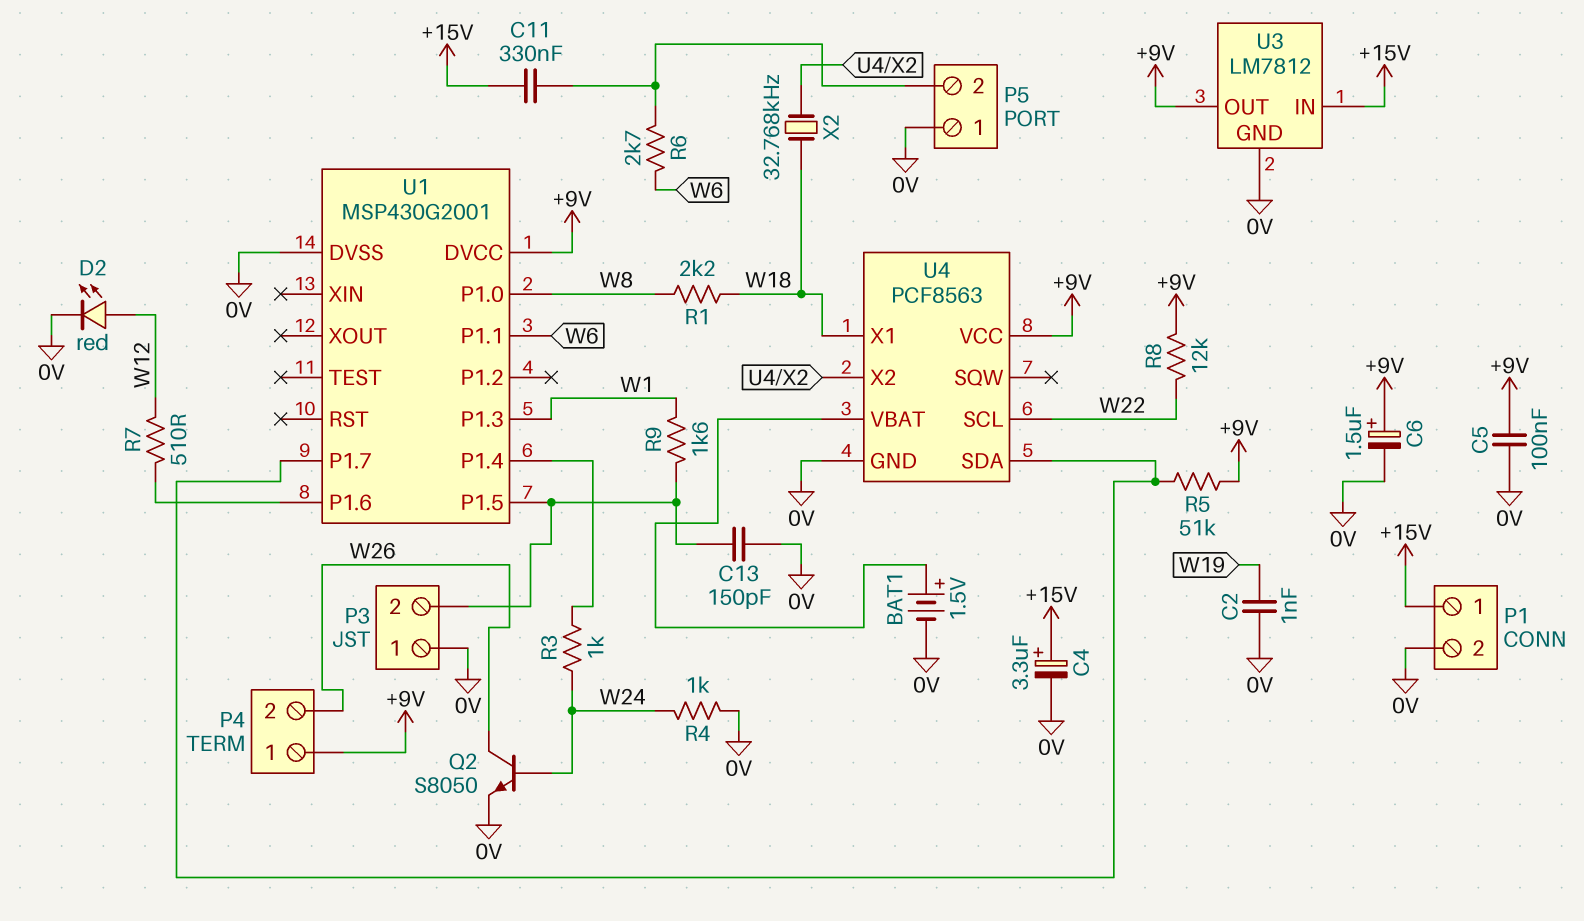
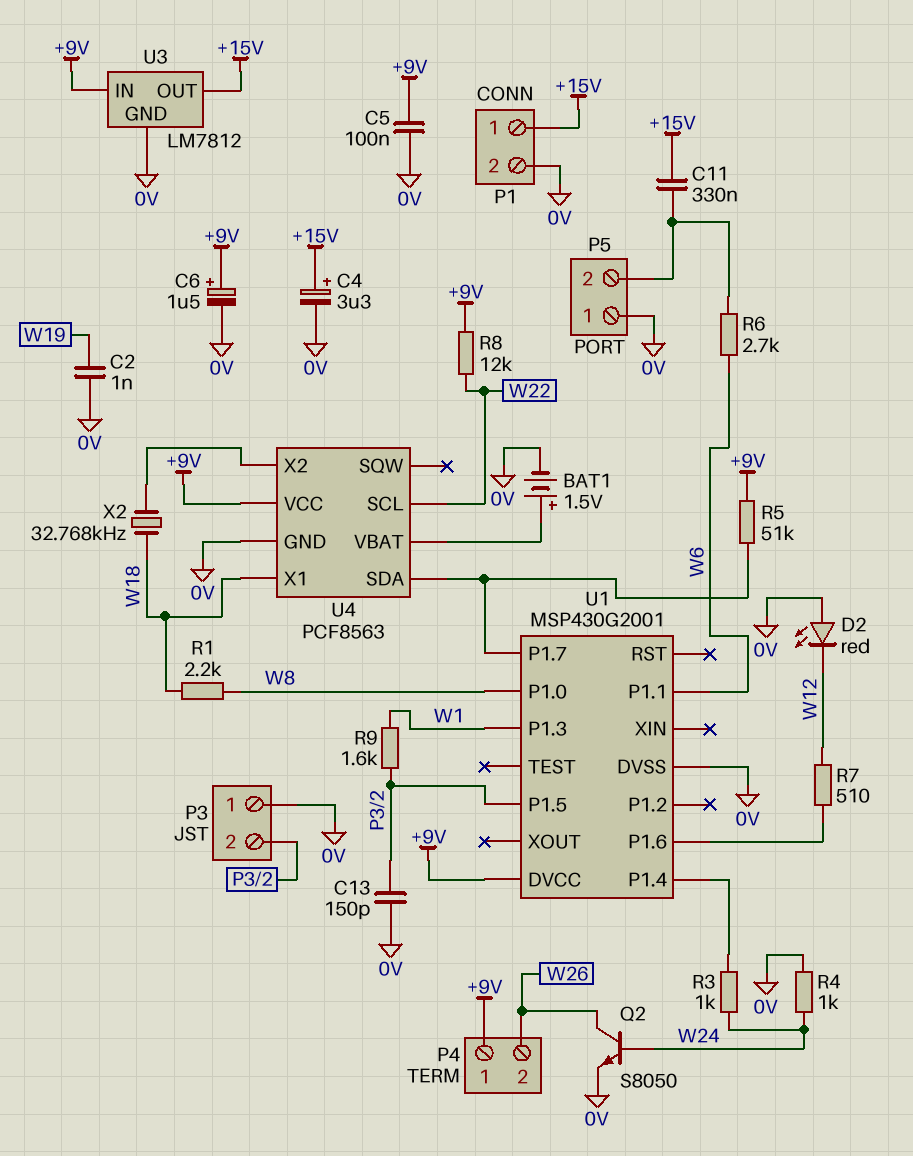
D2: LED red (A W12, K 0V) -> LED red (A 0V, K W12)
U3 pin IN: +15V -> +9V
U3 pin OUT: +9V -> +15V

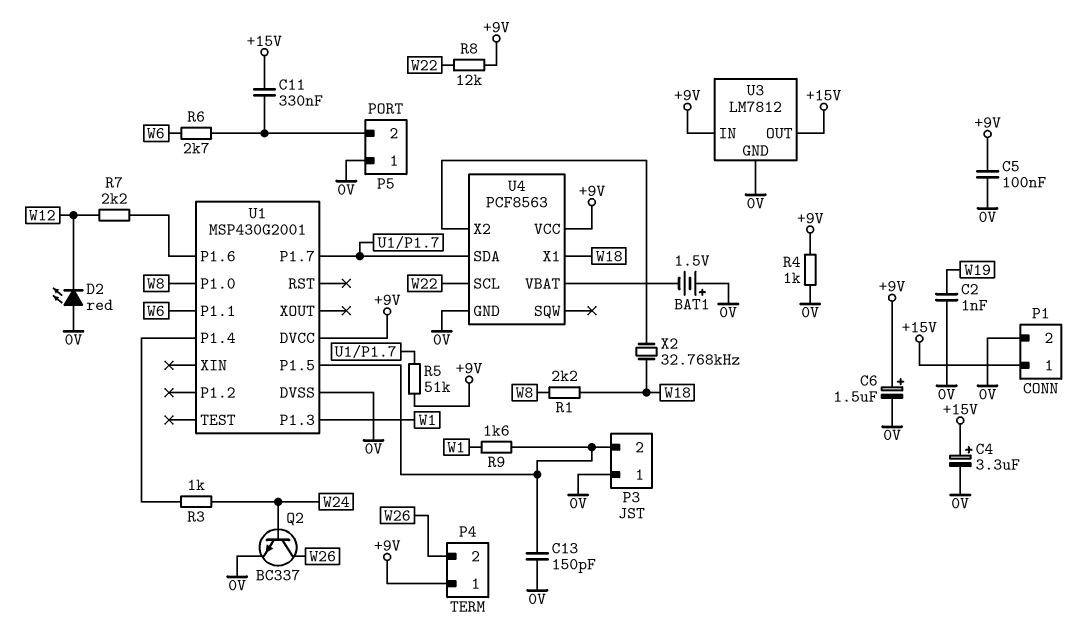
BAT1: 1.5V (plus U4/VBAT, minus 0V) -> 1.5V (plus 0V, minus U4/VBAT)
Q2: NPN S8050 (B W24, C W26, E 0V) -> NPN BC337 (B W24, C W26, E 0V)
R4: 1k (0V, W24) -> 1k (+9V, 0V)
R7: 510 (U1/P1.6, W12) -> 2.2k (U1/P1.6, W12)

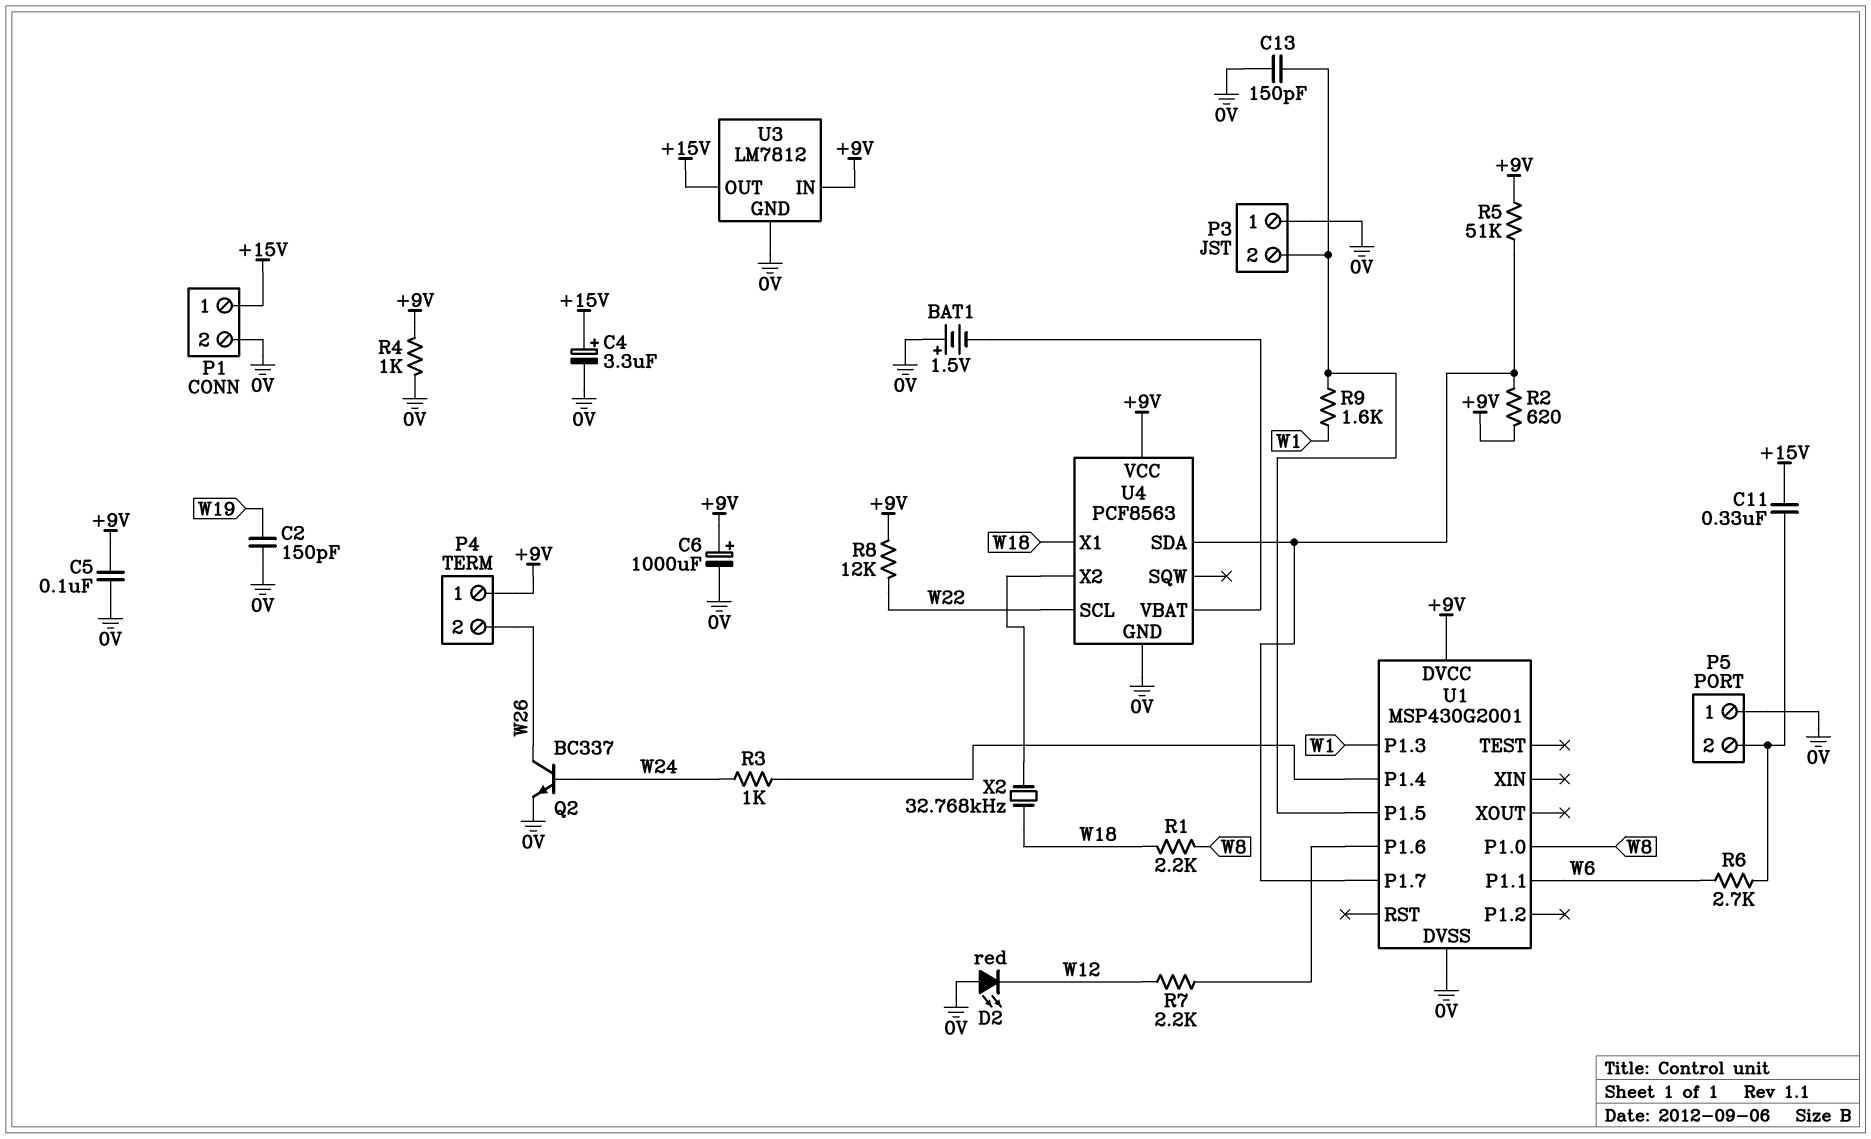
C2: 1nF (0V, W19) -> 150pF (0V, W19)
C6: 1.5uF (plus +9V, minus 0V) -> 1000uF (plus +9V, minus 0V)
R2: none -> 620 (+9V, U1/P1.7)

